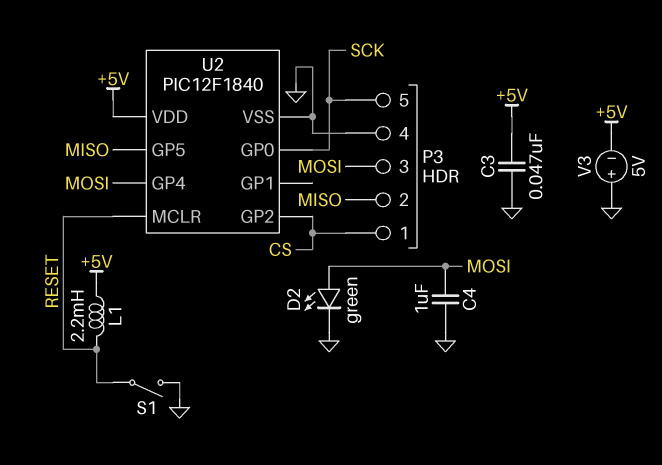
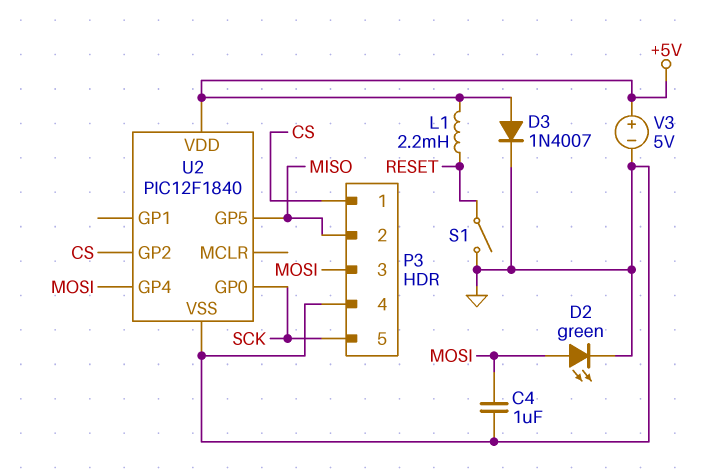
C3: 47nF (+5V, GND) -> none
D3: none -> diode 1N4007 (A +5V, K GND)
U2 pin MCLR: RESET -> none
V3: 5V (plus GND, minus +5V) -> 5V (plus +5V, minus GND)

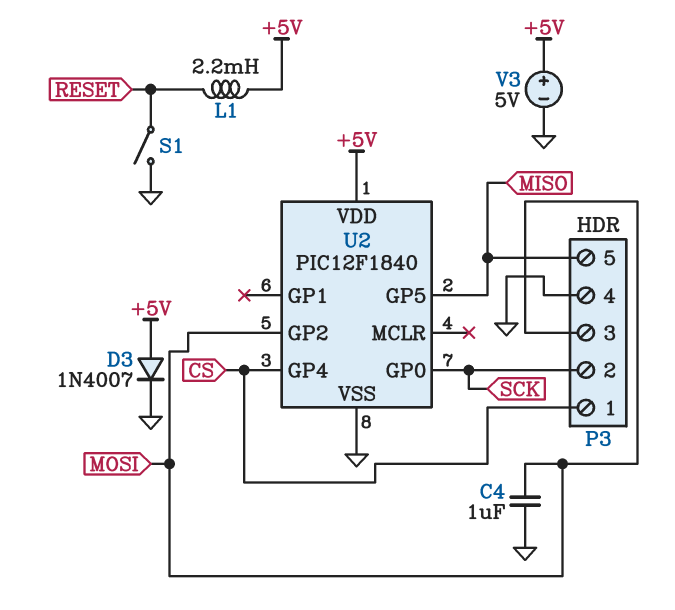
D2: LED green (A MOSI, K GND) -> none
P3 pin 2: MISO -> SCK
P3 pin 5: SCK -> MISO
U2 pin GP2: CS -> MOSI
U2 pin GP4: MOSI -> CS

